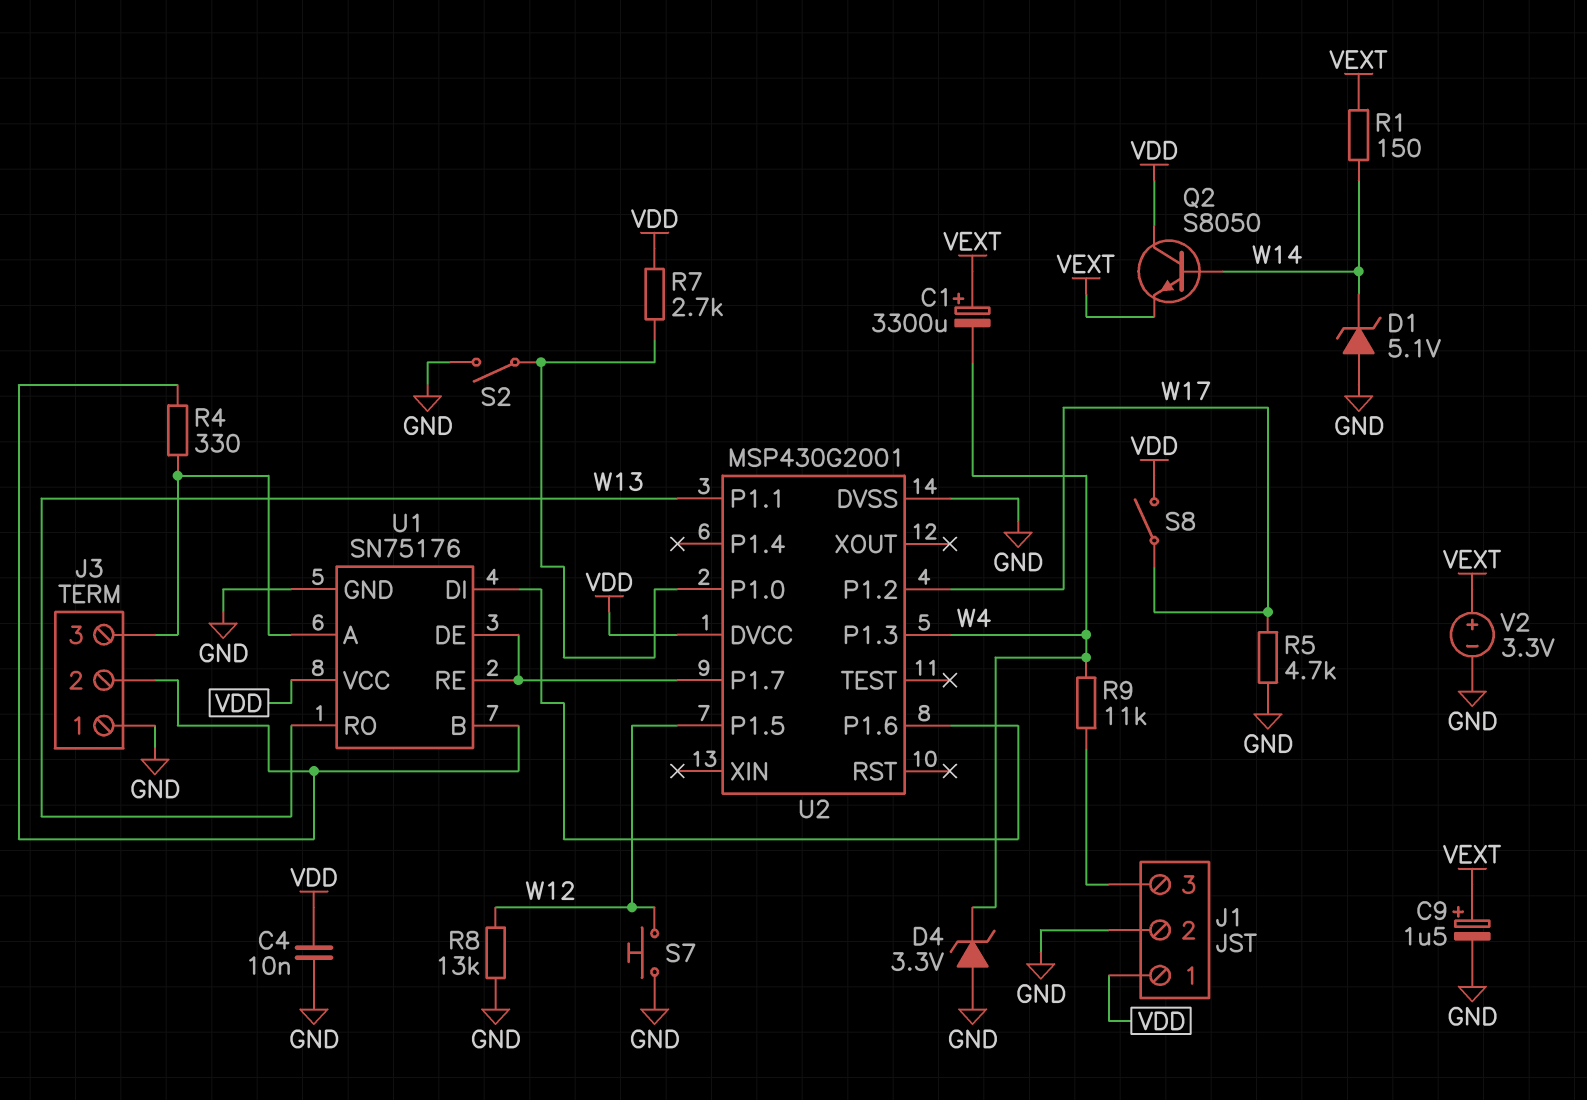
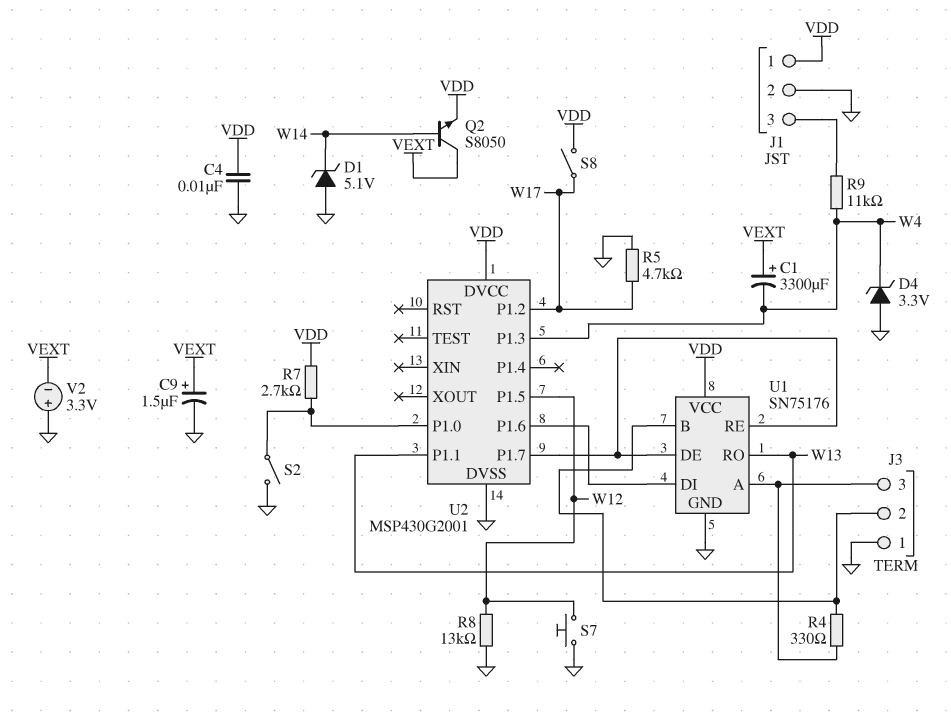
Q2: NPN S8050 (B W14, C VDD, E VEXT) -> NPN S8050 (B W14, C VEXT, E VDD)
R1: 150 (VEXT, W14) -> none
V2: 3.3V (plus VEXT, minus GND) -> 3.3V (plus GND, minus VEXT)

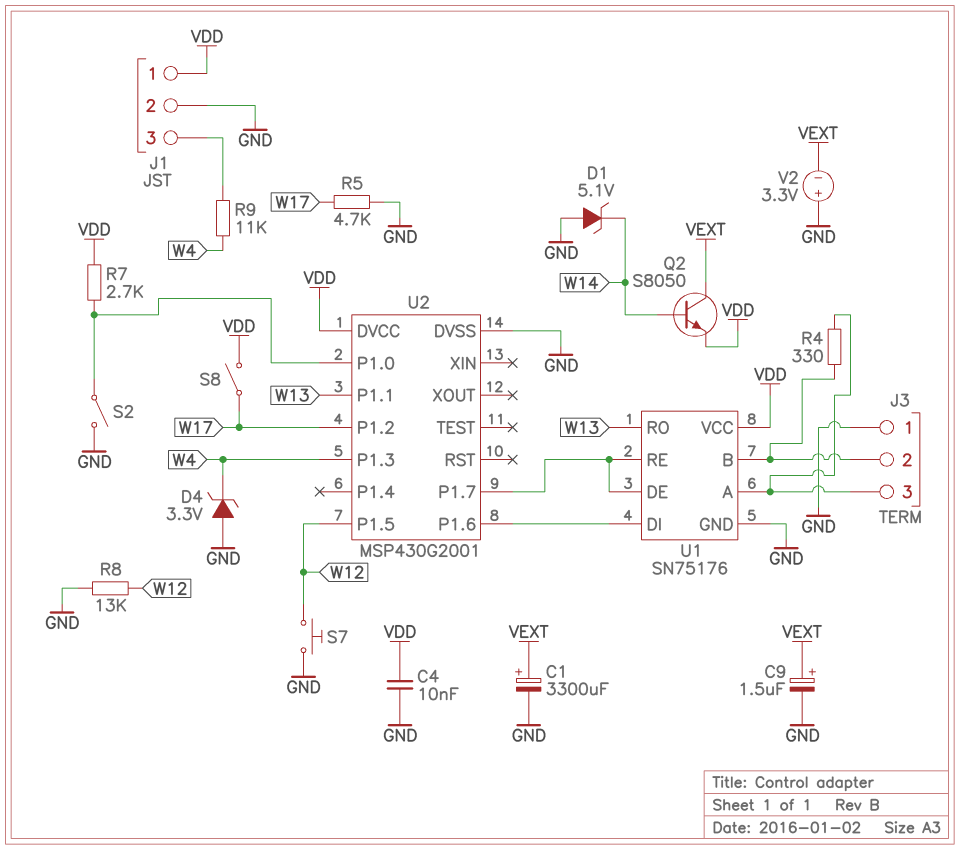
C1: 3300uF (plus VEXT, minus W4) -> 3300uF (plus VEXT, minus GND)

